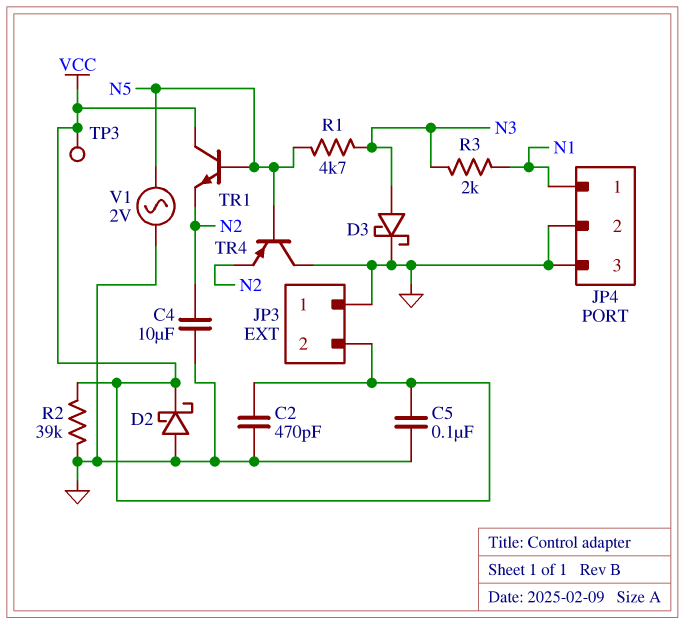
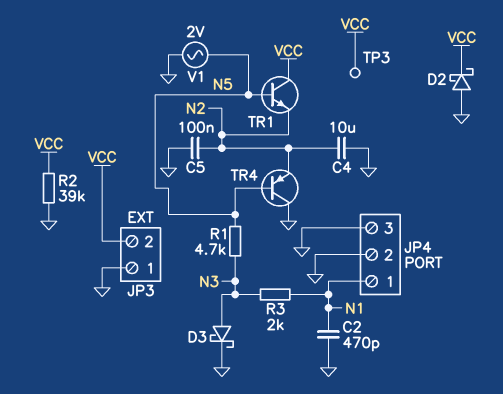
C2: 470pF (GND, VCC) -> 470pF (GND, N1)
C5: 100nF (GND, VCC) -> 100nF (GND, N2)

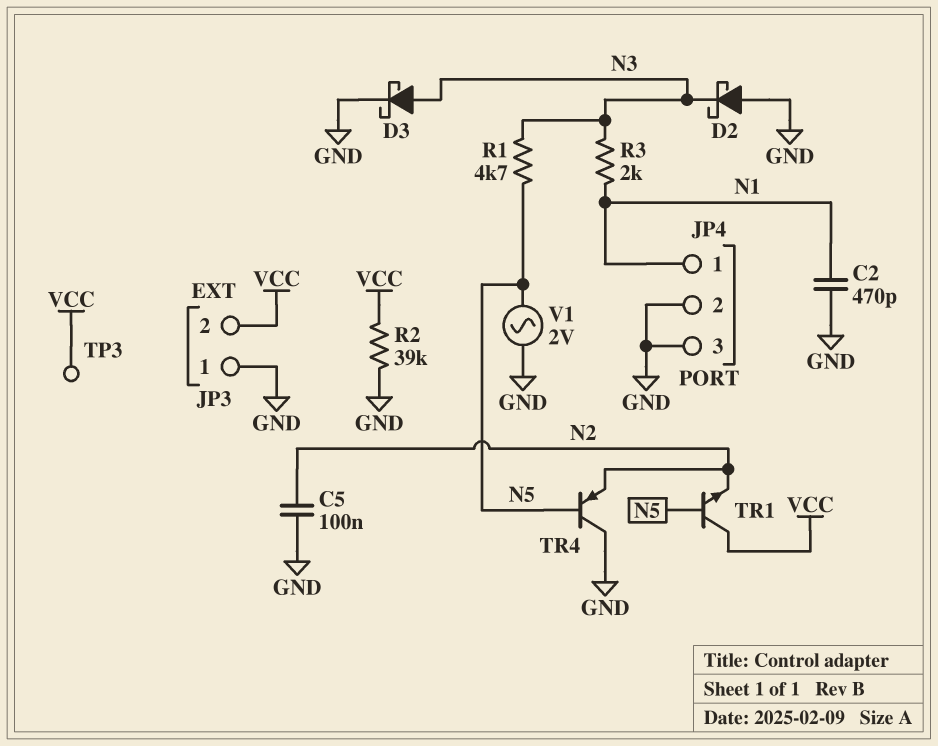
C4: 10uF (GND, N2) -> none
D2: schottky (A GND, K VCC) -> schottky (A GND, K N3)

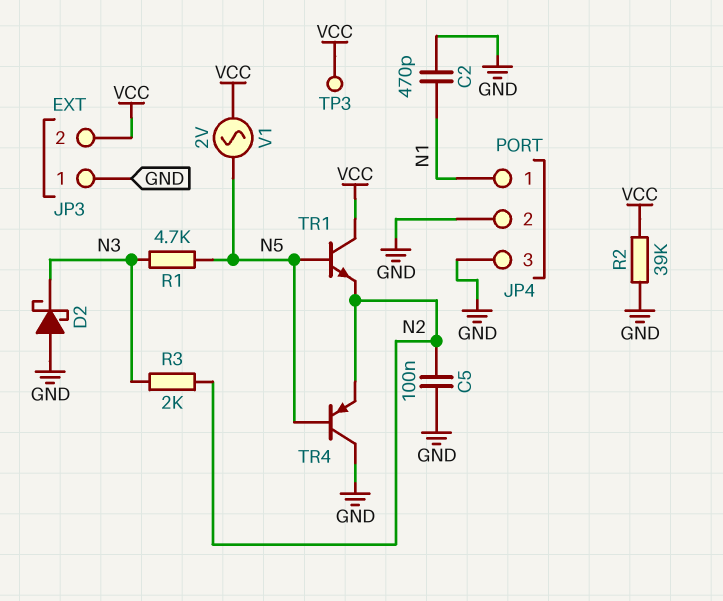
D3: schottky (A N3, K GND) -> none
R3: 2k (N1, N3) -> 2k (N2, N3)
V1: AC 2V (GND, N5) -> AC 2V (N5, VCC)

